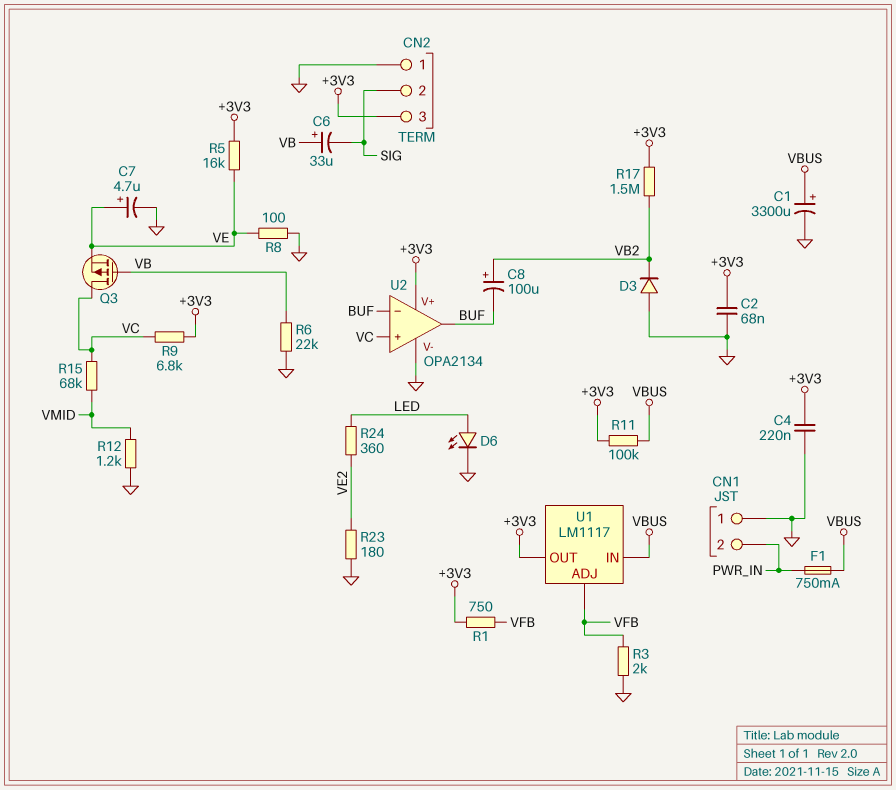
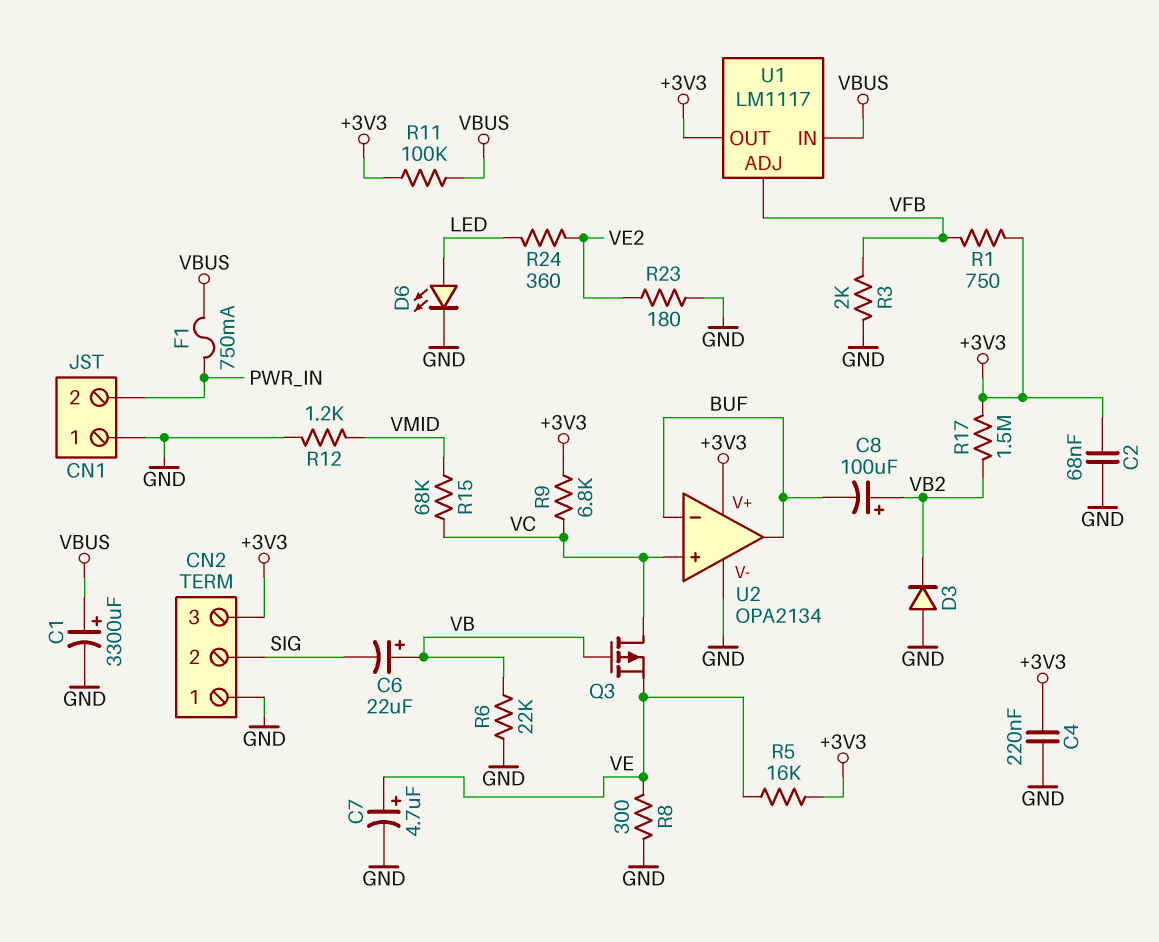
C6: 33uF (plus VB, minus SIG) -> 22uF (plus VB, minus SIG)
R8: 100 (GND, VE) -> 300 (GND, VE)

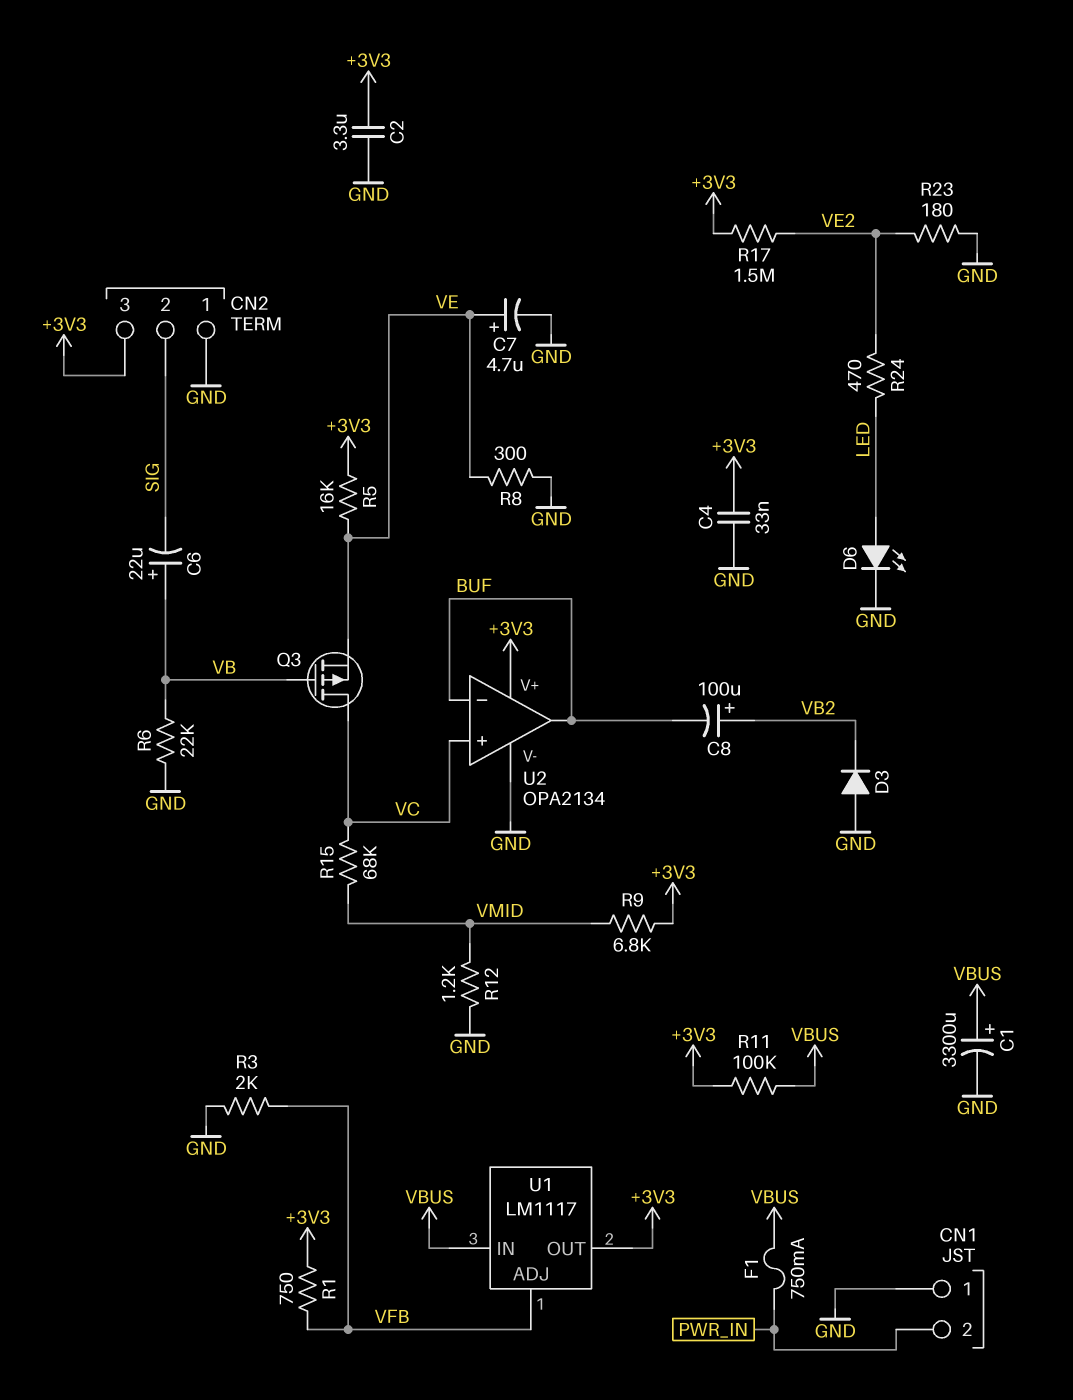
C2: 68nF (+3V3, GND) -> 3.3uF (+3V3, GND)
C4: 220nF (+3V3, GND) -> 33nF (+3V3, GND)
R9: 6.8k (+3V3, VC) -> 6.8k (+3V3, VMID)
R17: 1.5M (+3V3, VB2) -> 1.5M (+3V3, VE2)
R24: 360 (LED, VE2) -> 470 (LED, VE2)

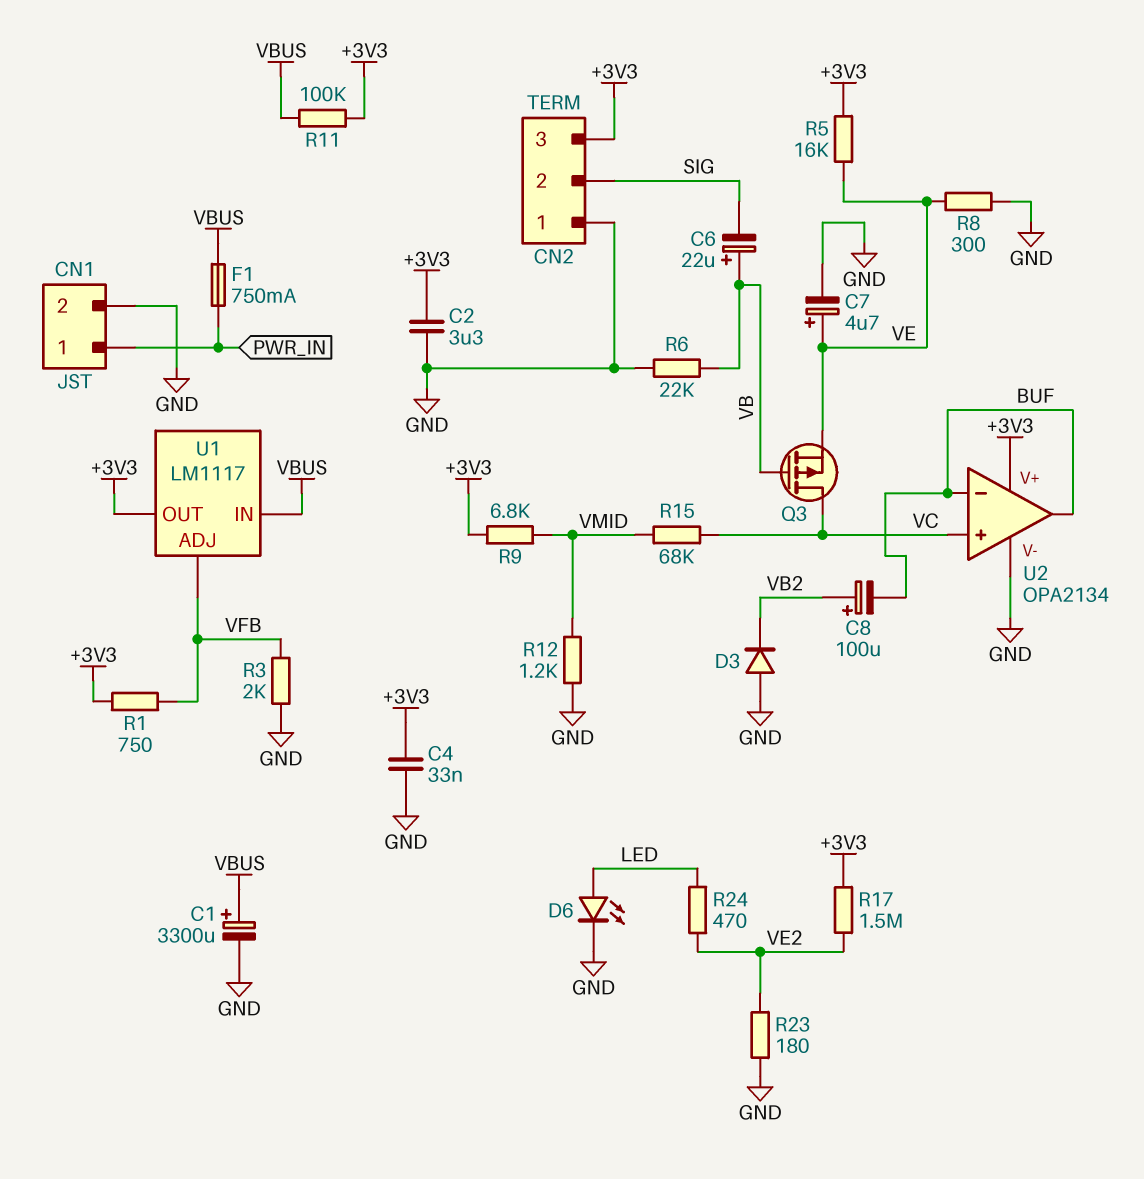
CN1 pin 1: GND -> PWR_IN
CN1 pin 2: PWR_IN -> GND

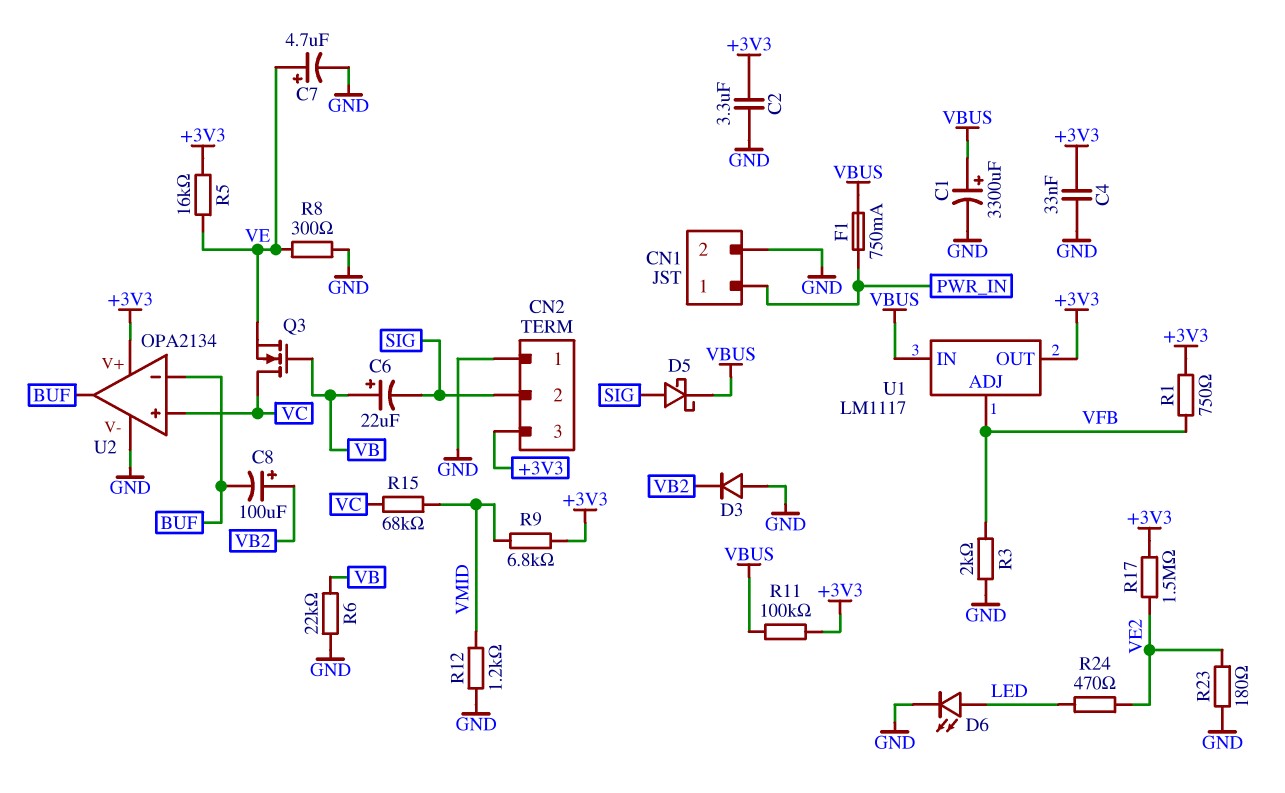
D5: none -> schottky (A SIG, K VBUS)
Q3: PMOS (G VB, D VC, S VE) -> NMOS (G VB, D VC, S VE)

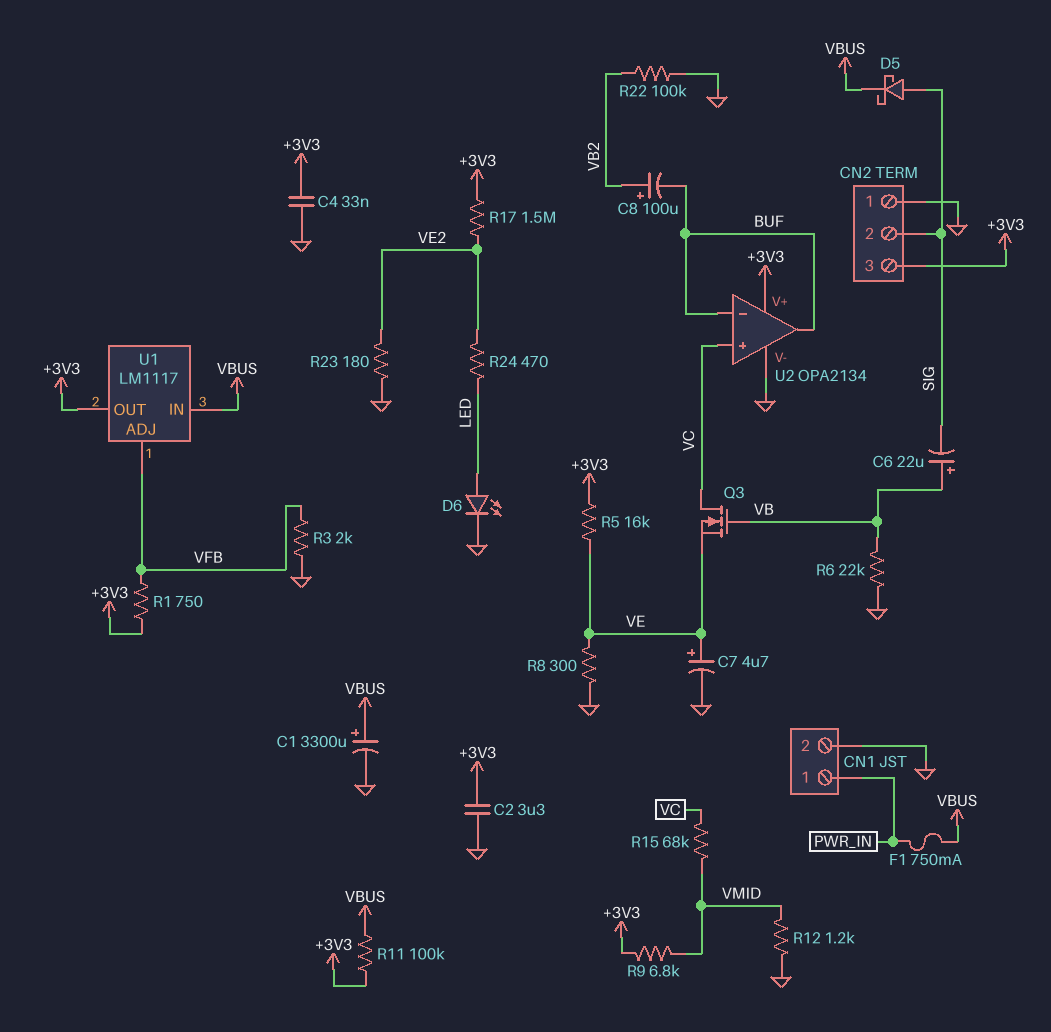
D3: diode (A GND, K VB2) -> none
R22: none -> 100k (GND, VB2)

